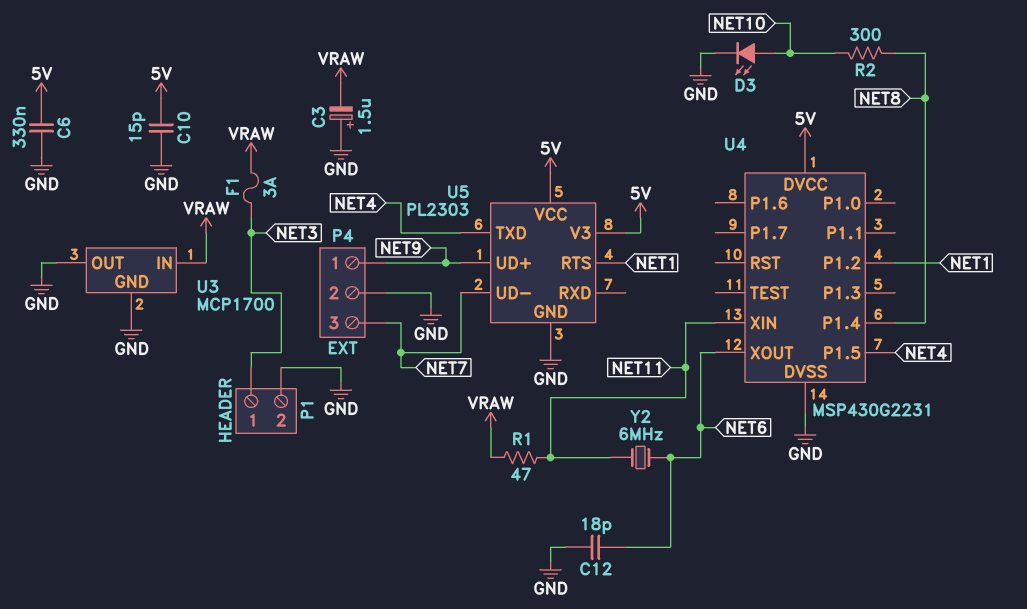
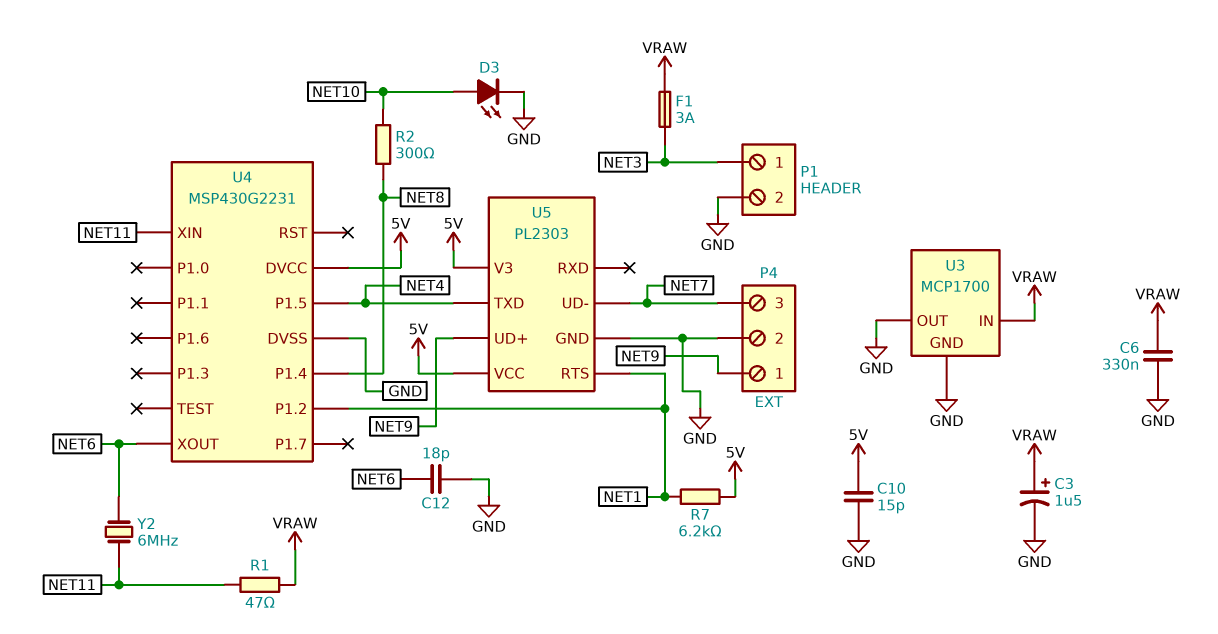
C3: 1.5uF (plus GND, minus VRAW) -> 1.5uF (plus VRAW, minus GND)
C6: 330nF (5V, GND) -> 330nF (GND, VRAW)
R7: none -> 6.2k (5V, NET1)

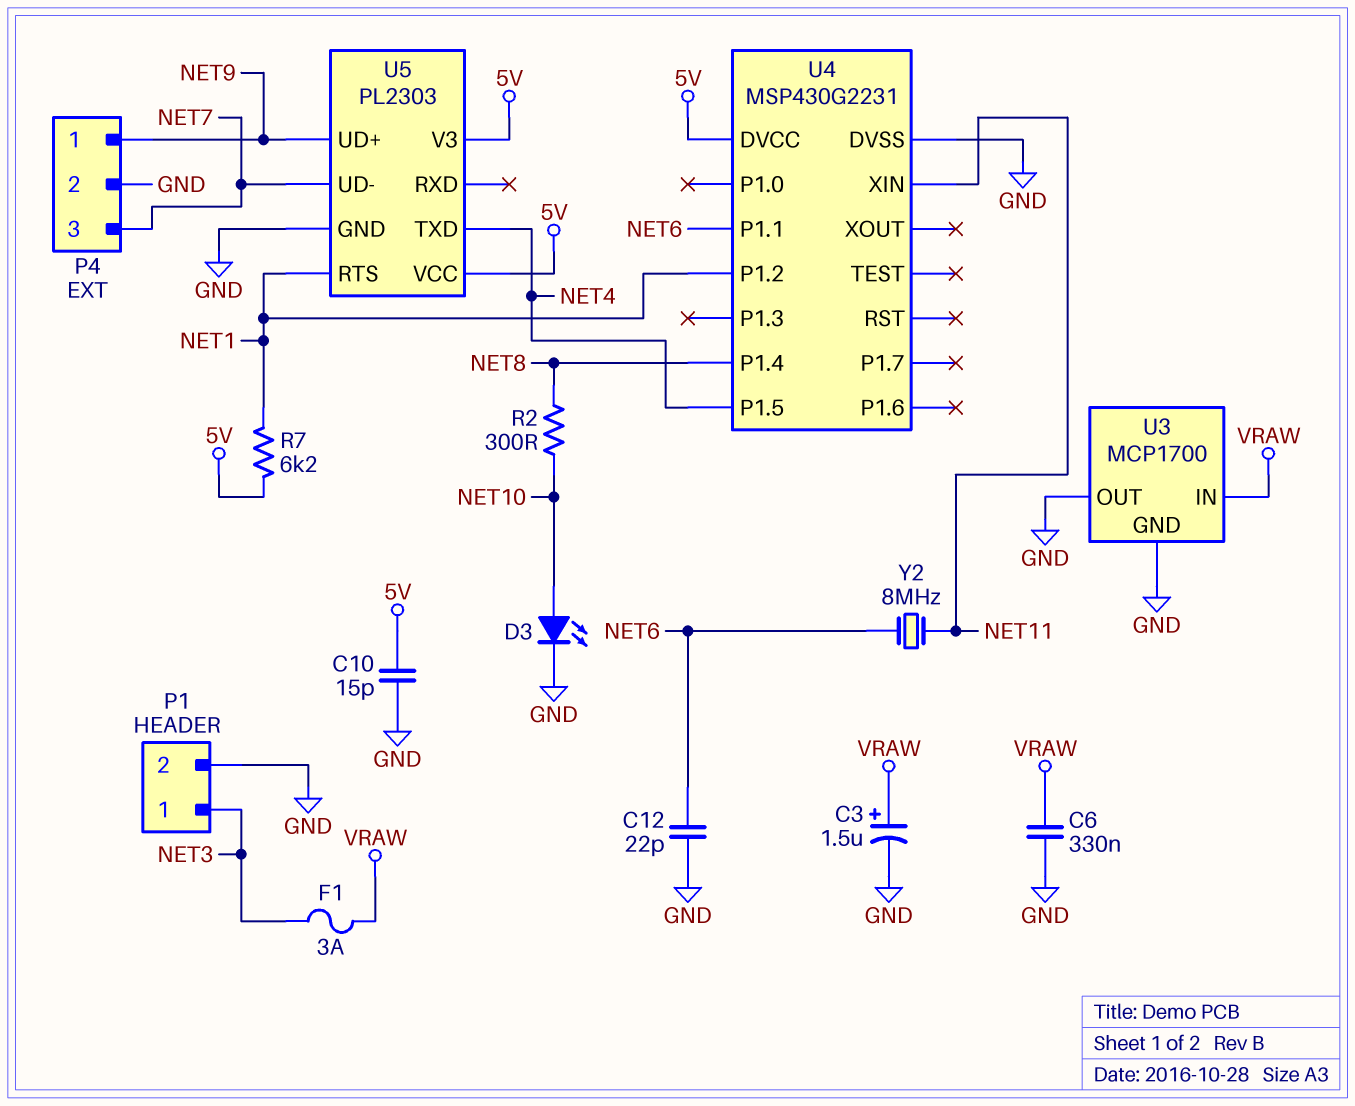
C12: 18pF (GND, NET6) -> 22pF (GND, NET6)
R1: 47 (NET11, VRAW) -> none
U4 pin P1.1: none -> NET6
U4 pin XOUT: NET6 -> none
Y2: 6MHz (NET6, NET11) -> 8MHz (NET6, NET11)

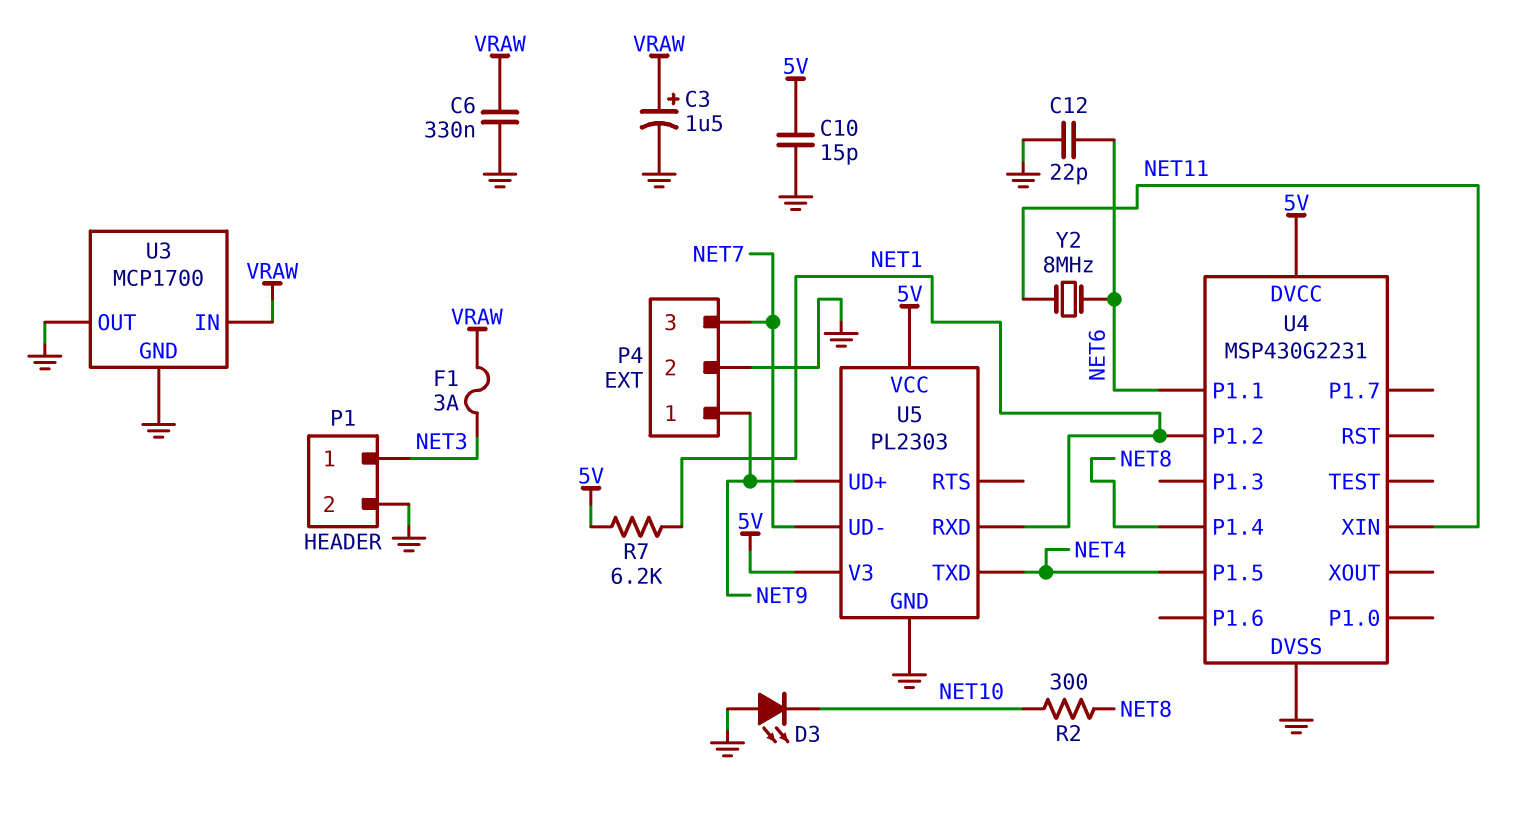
D3: LED (A NET10, K GND) -> LED (A GND, K NET10)
U5 pin RTS: NET1 -> none
U5 pin RXD: none -> NET1

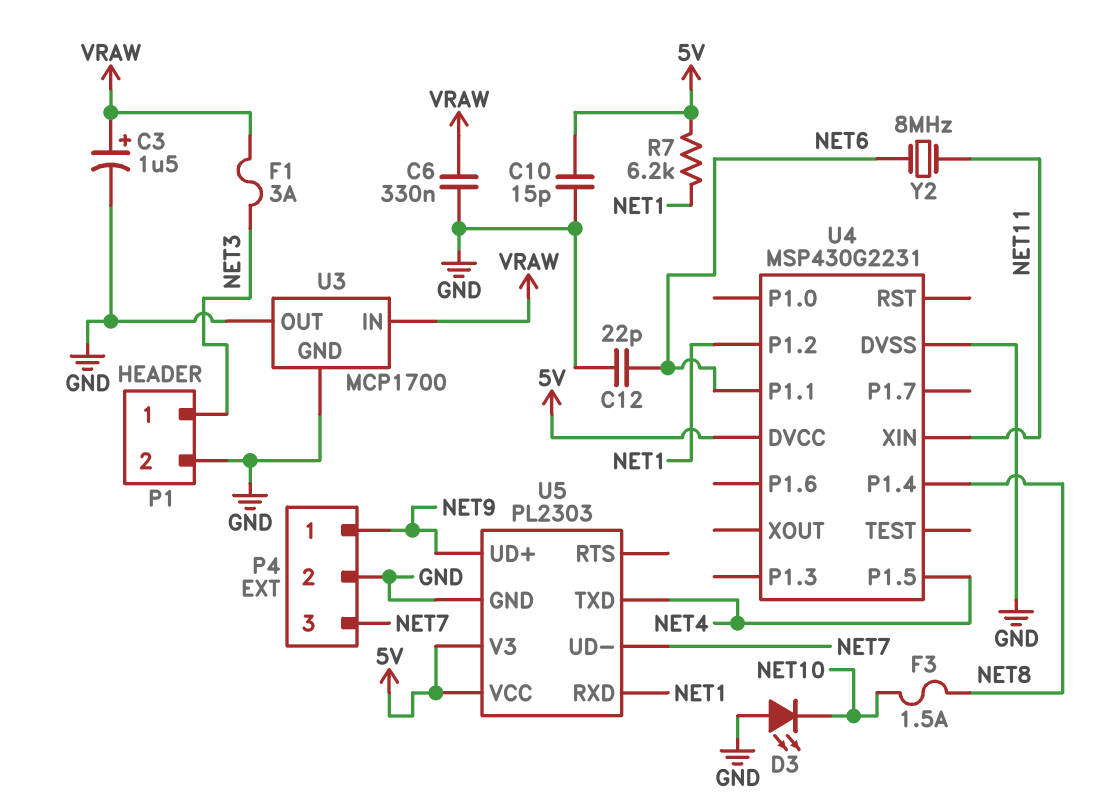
F3: none -> 1.5A (NET8, NET10)
R2: 300 (NET8, NET10) -> none

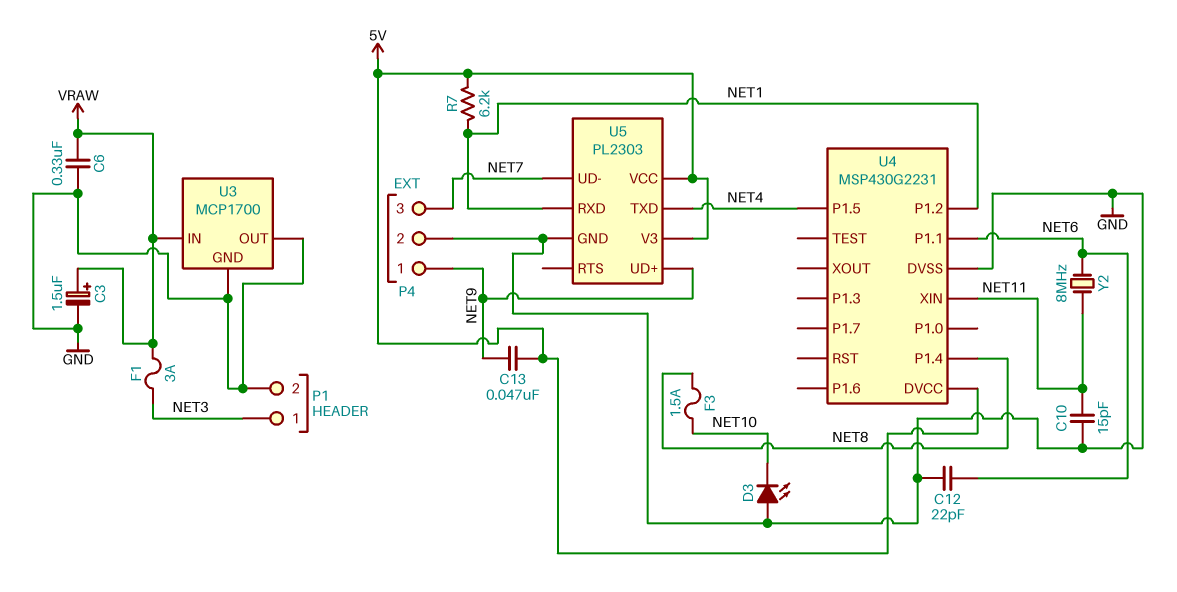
C10: 15pF (5V, GND) -> 15pF (GND, NET11)
C13: none -> 47nF (5V, NET9)

